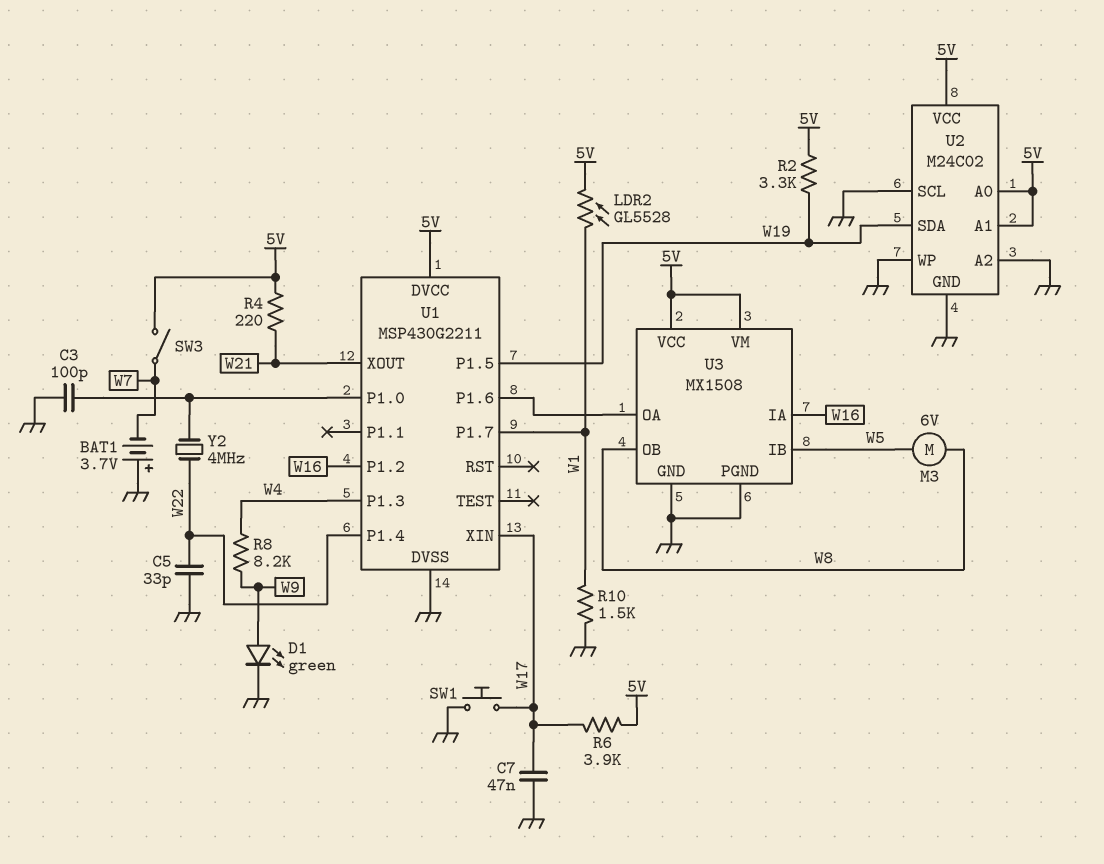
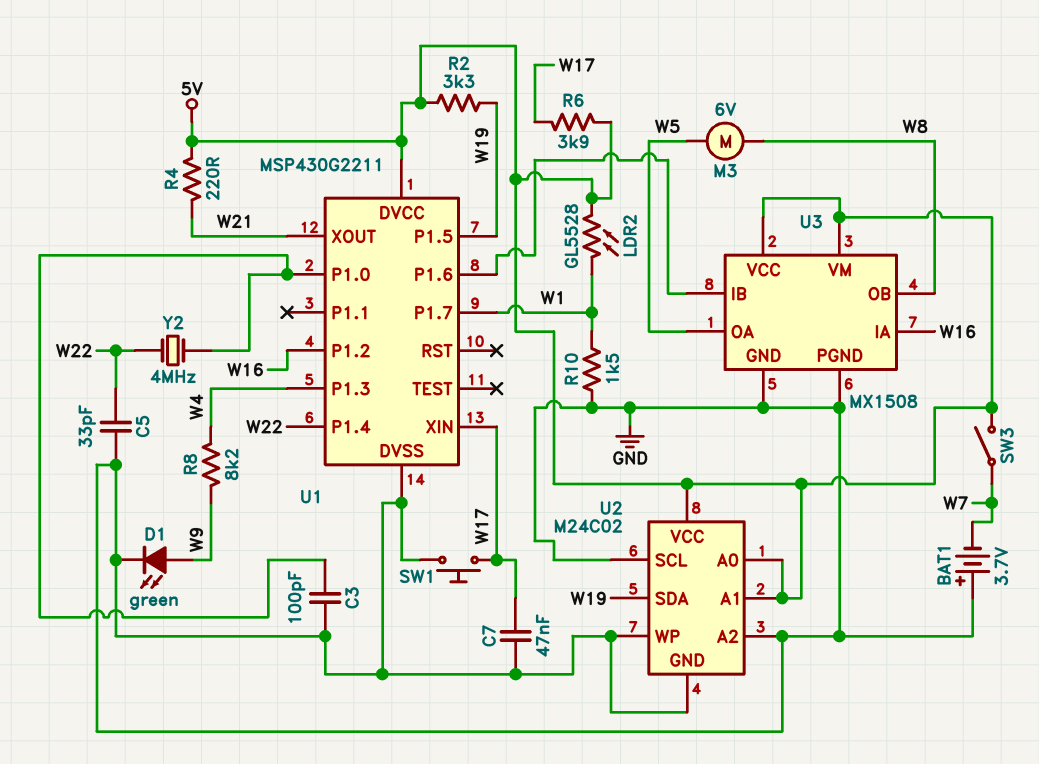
U3 pin IB: W5 -> U1/P1.6
U3 pin OA: U1/P1.6 -> W5

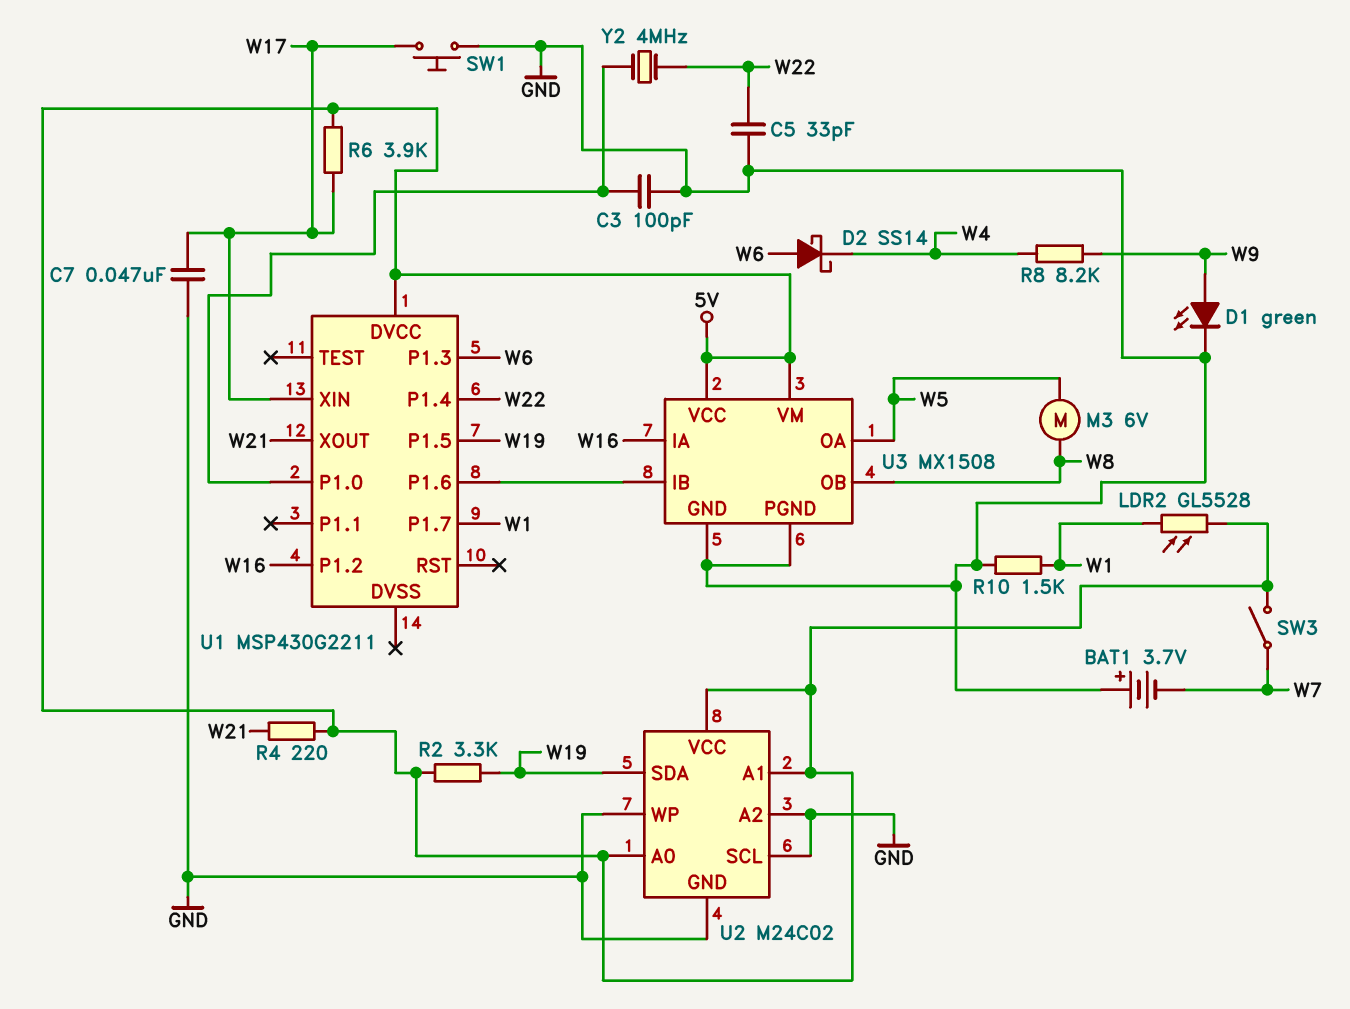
D2: none -> schottky SS14 (A W6, K W4)
U1 pin DVSS: GND -> none
U1 pin P1.3: W4 -> W6

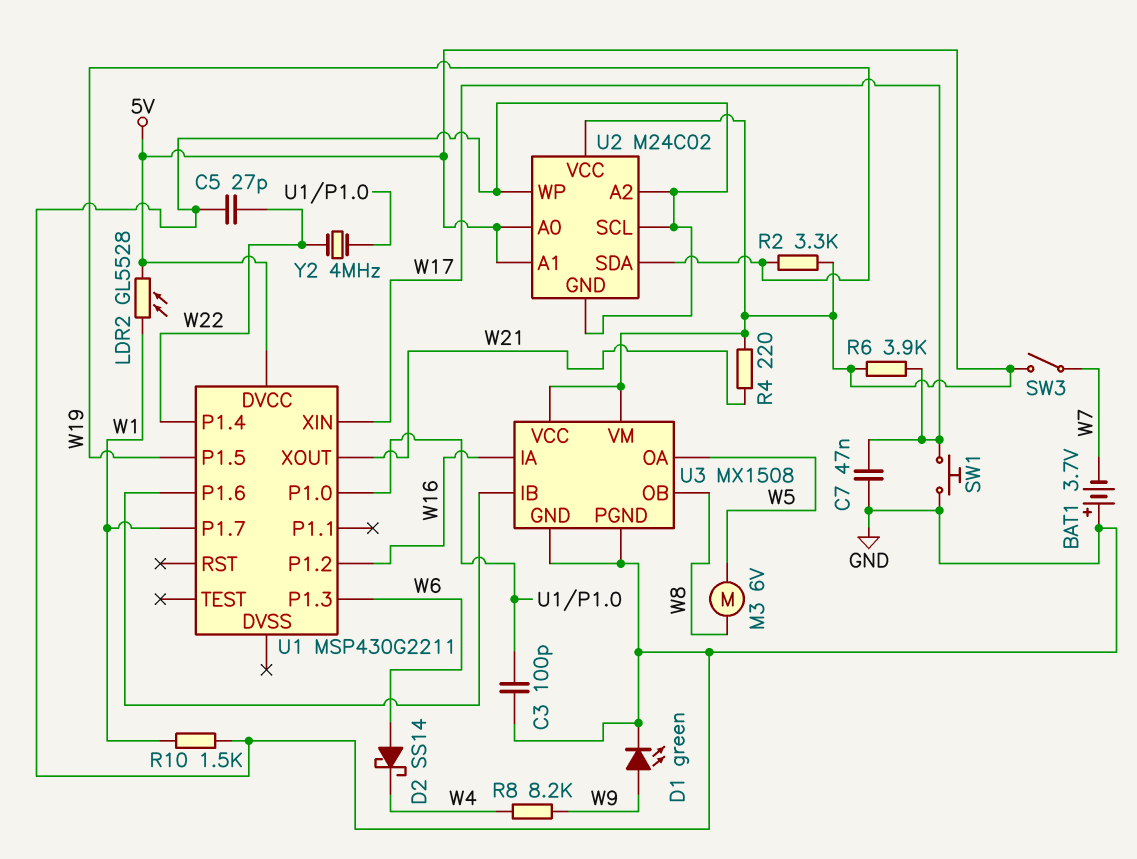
C5: 33pF (GND, W22) -> 27pF (GND, W22)

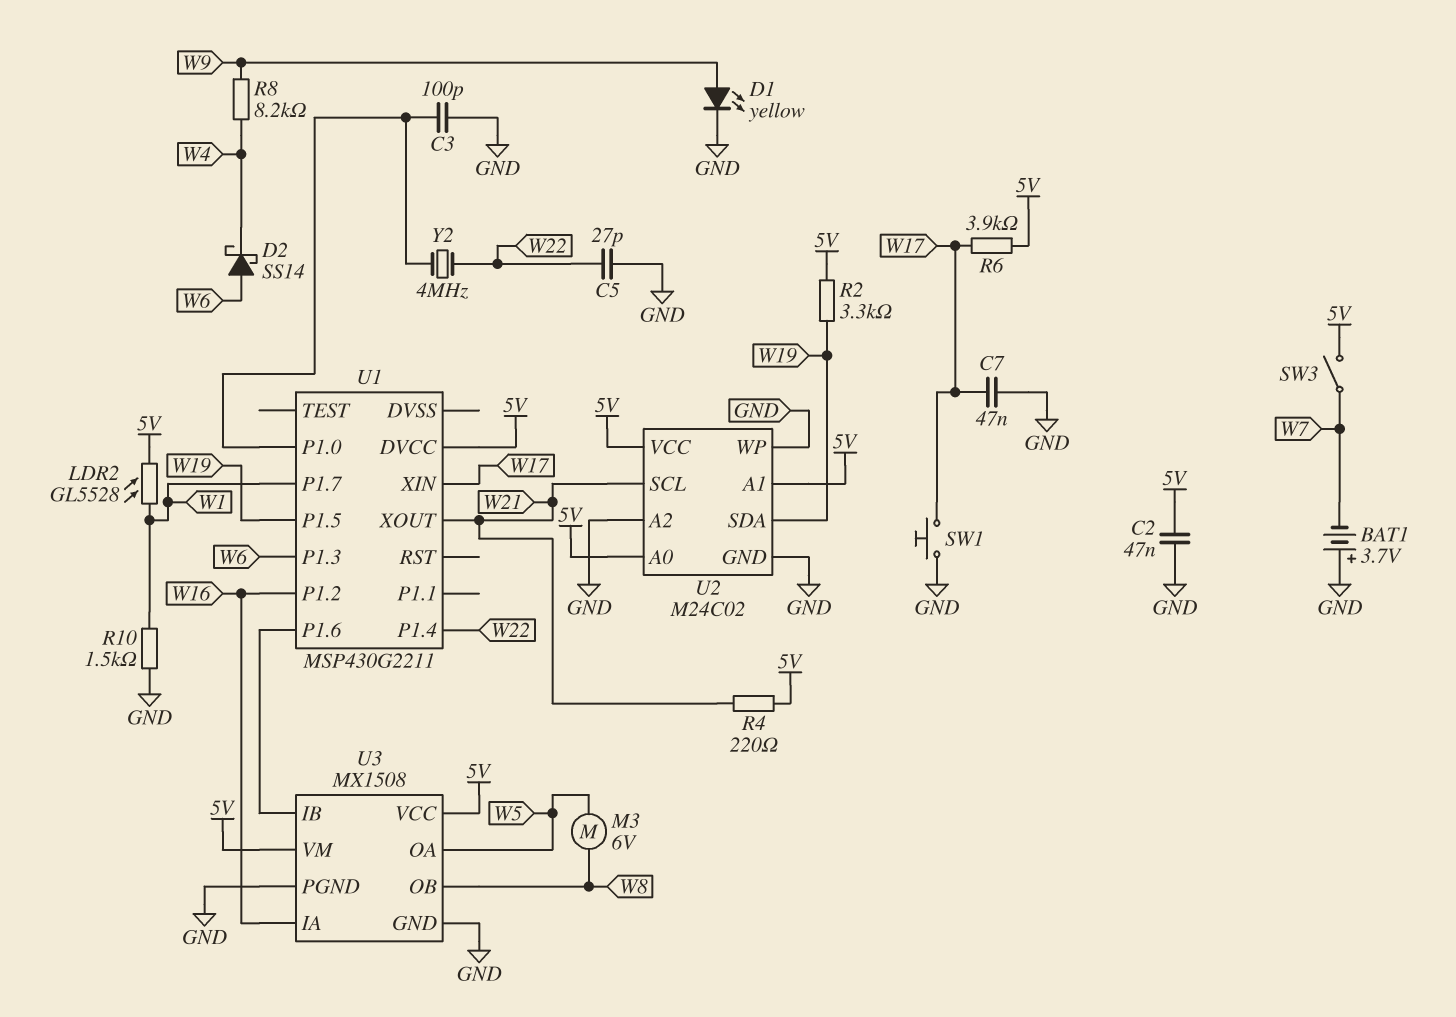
C2: none -> 47nF (5V, GND)
D1: LED green (A W9, K GND) -> LED yellow (A W9, K GND)
U2 pin SCL: GND -> W21

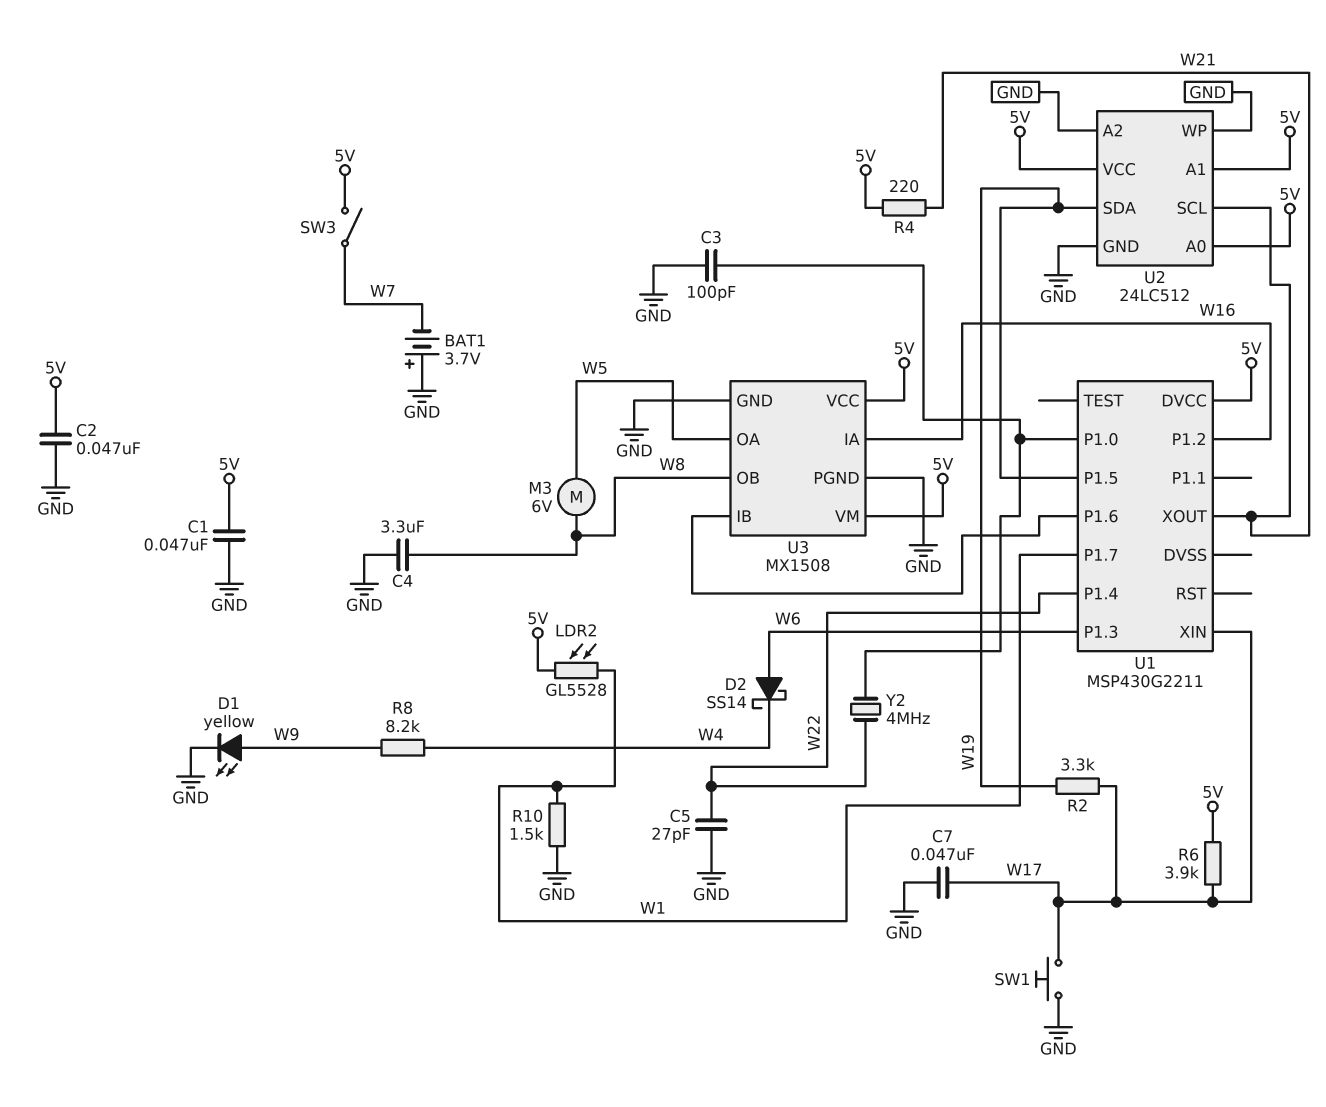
C1: none -> 47nF (5V, GND)
C4: none -> 3.3uF (GND, W8)
R2: 3.3k (5V, W19) -> 3.3k (W17, W19)
U2: M24C02 -> 24LC512

